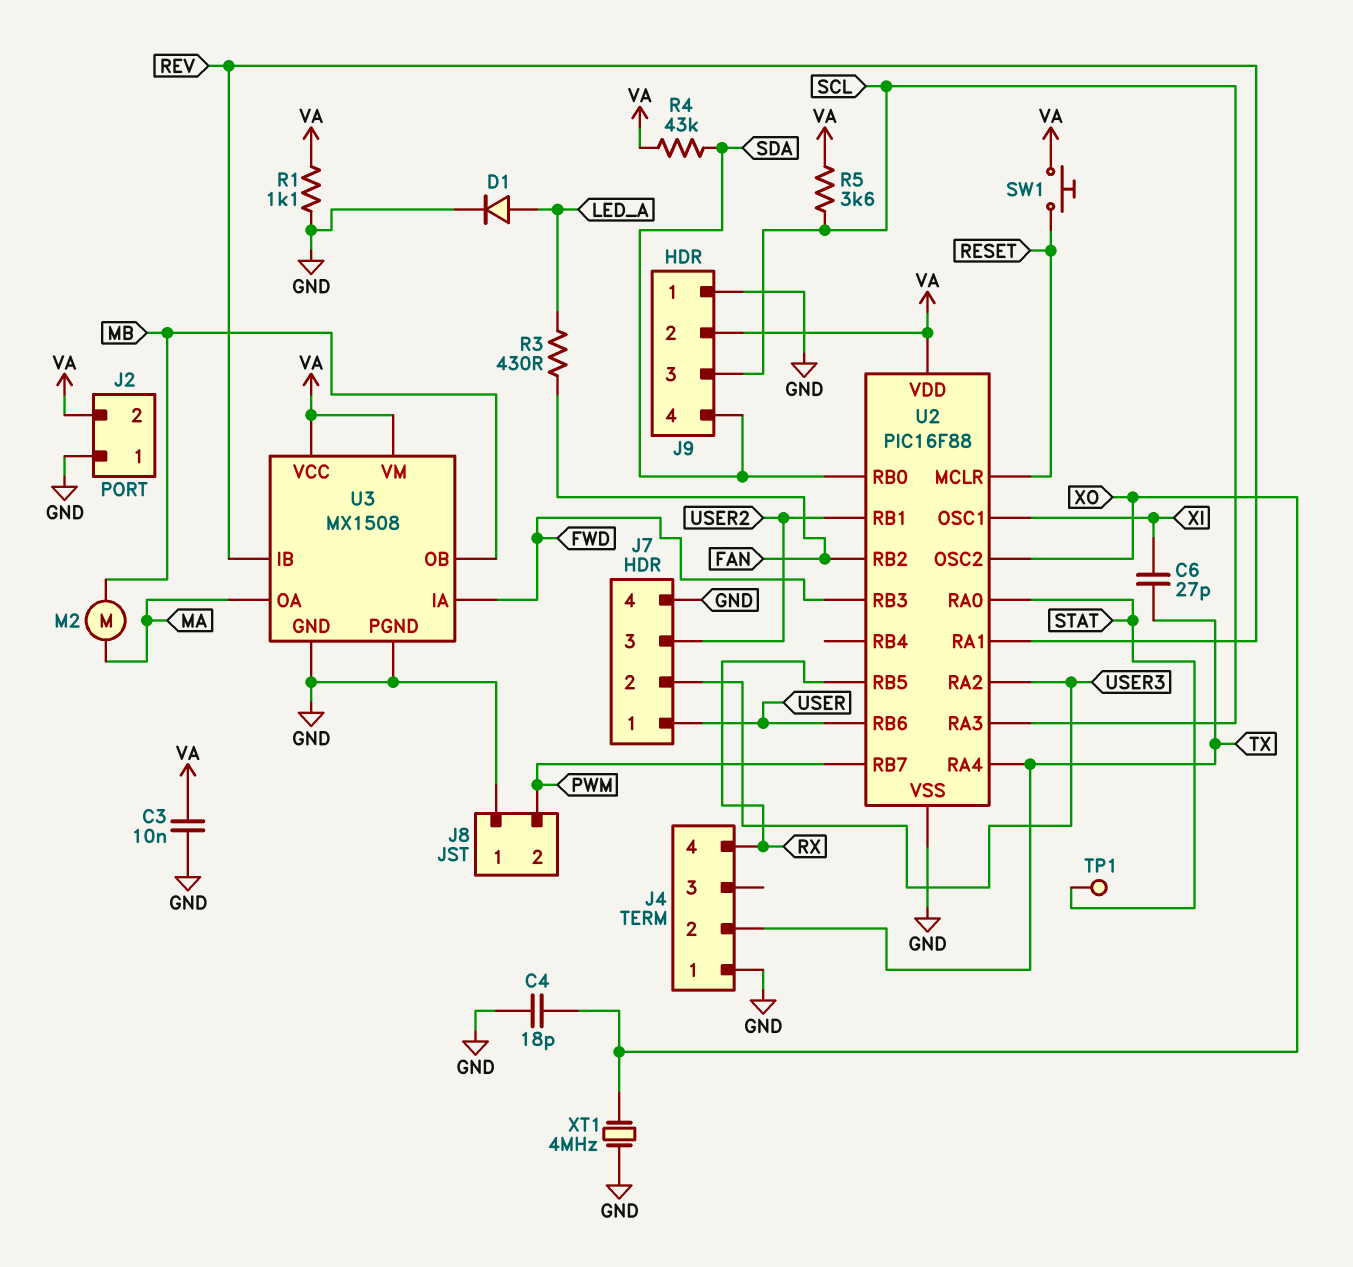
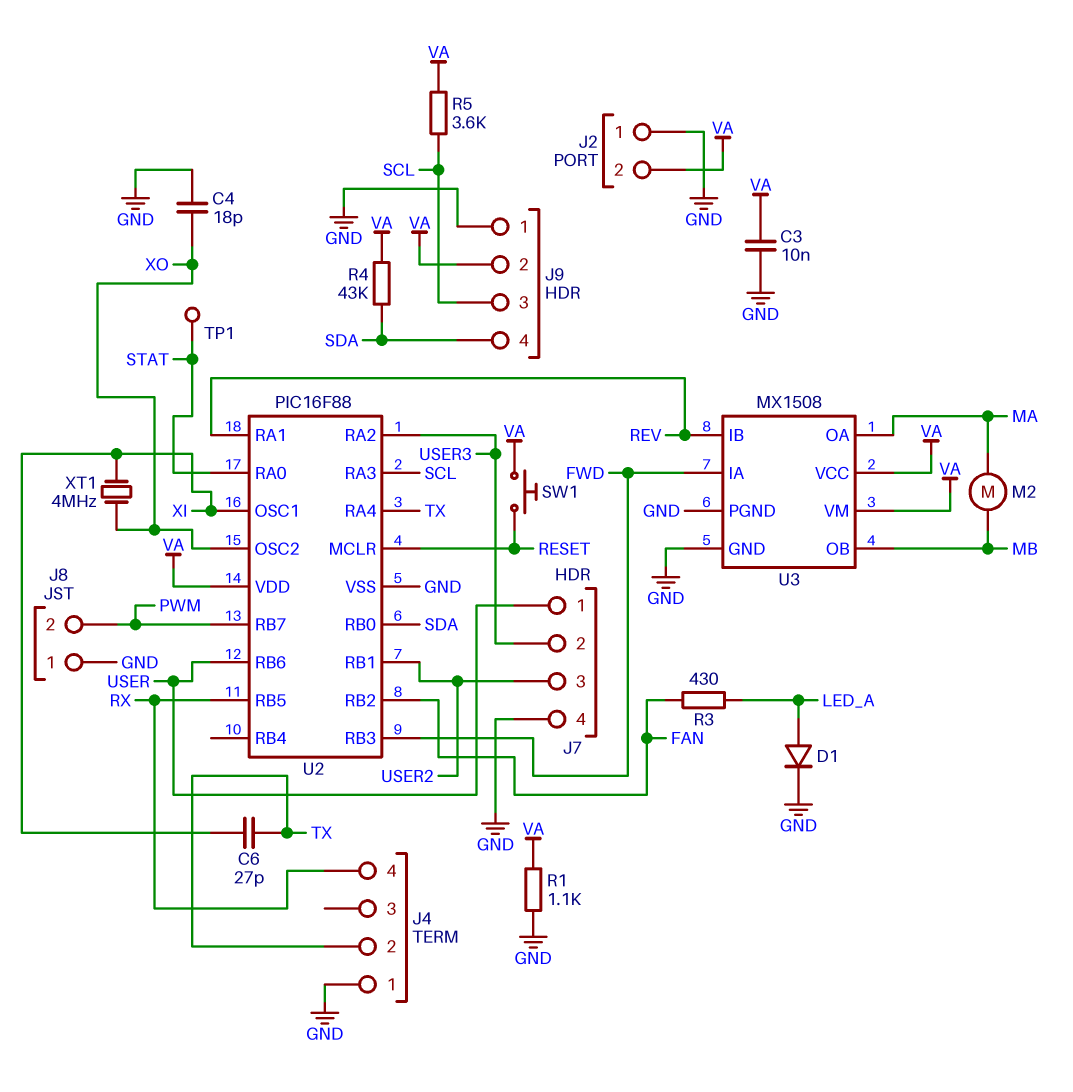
XT1: 4MHz (GND, XO) -> 4MHz (XI, XO)

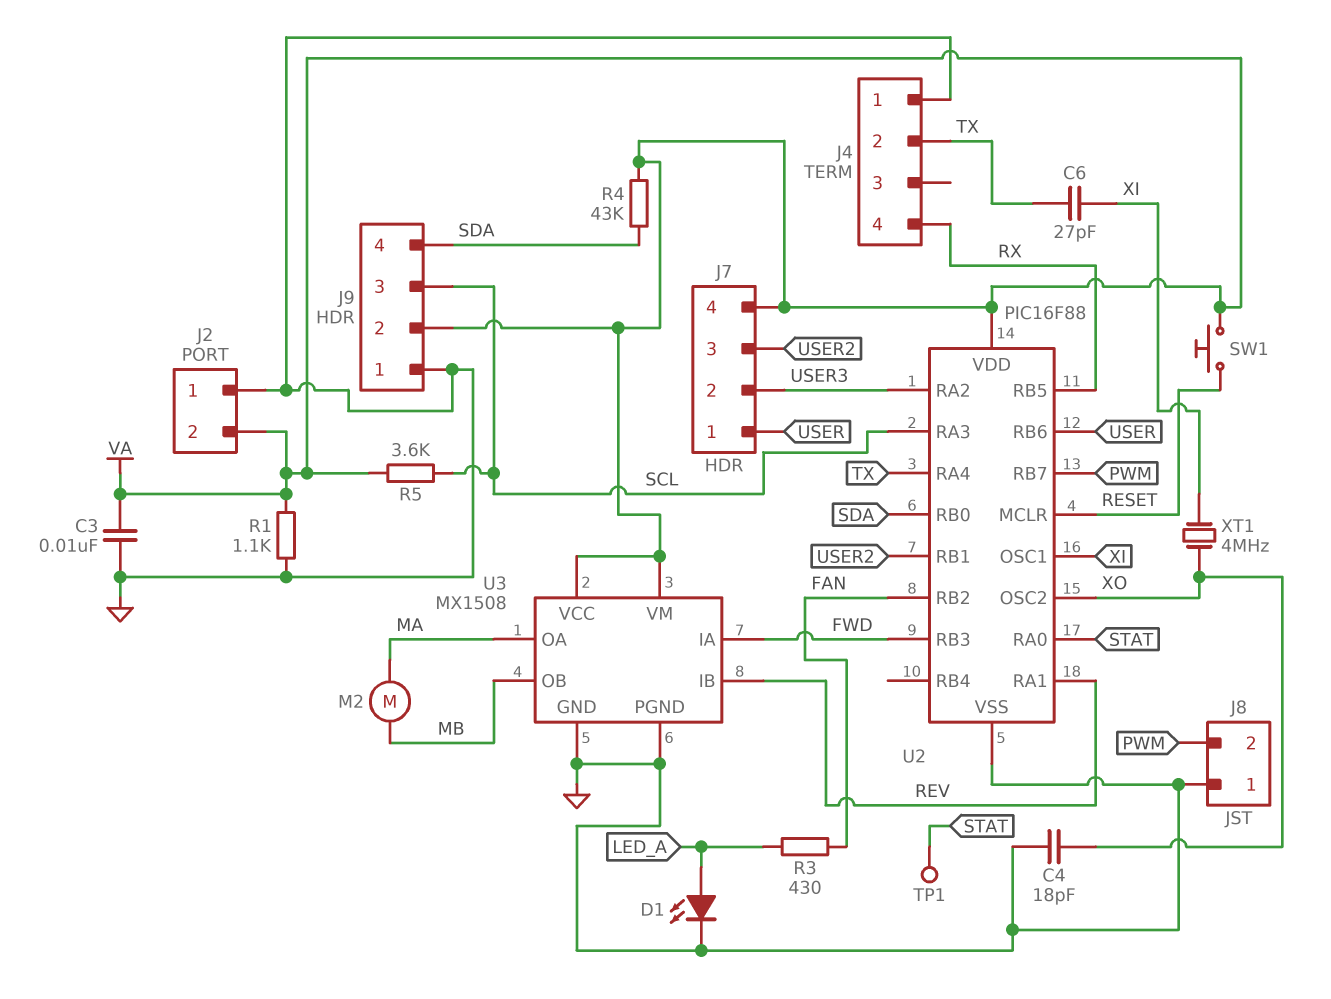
D1: diode (A LED_A, K GND) -> LED (A LED_A, K GND)
J7 pin 4: GND -> VA

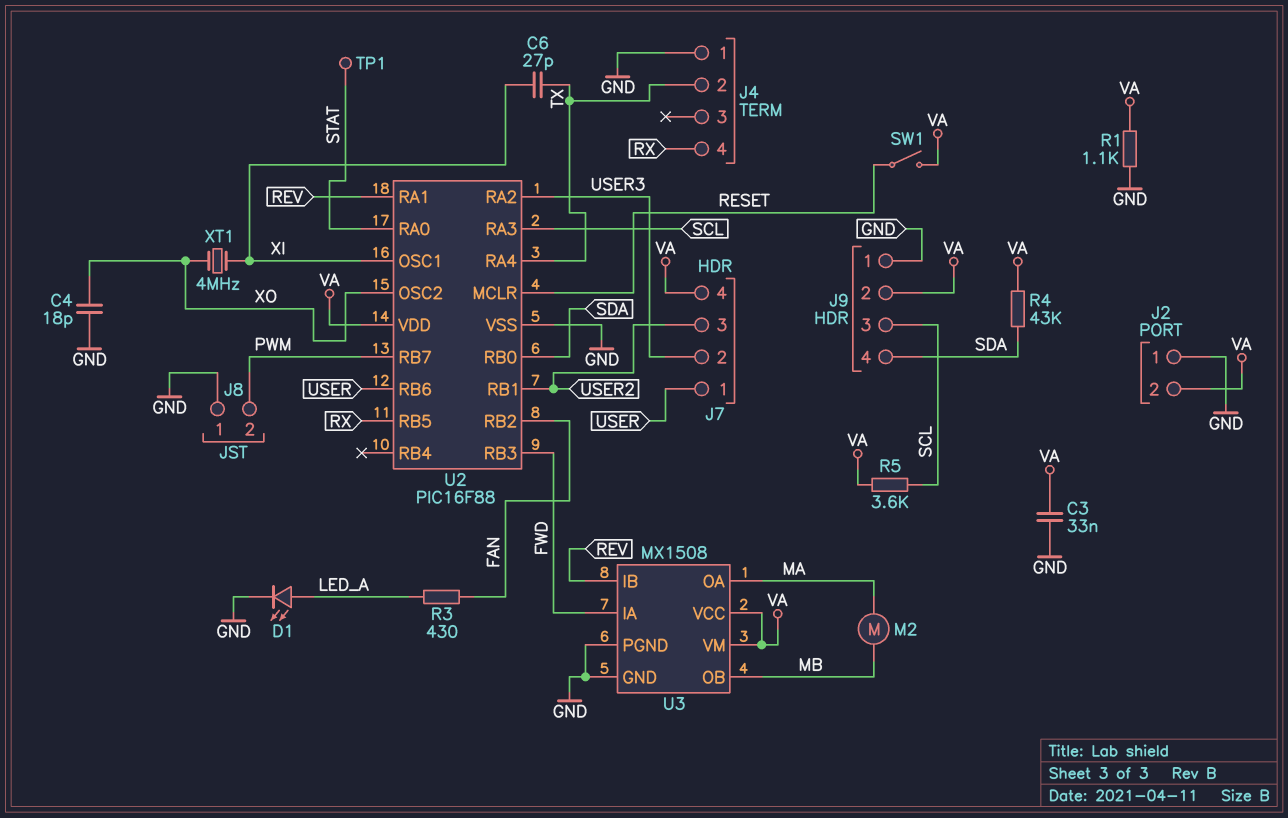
C3: 10nF (GND, VA) -> 33nF (GND, VA)
SW1: button (RESET, VA) -> switch (RESET, VA)

